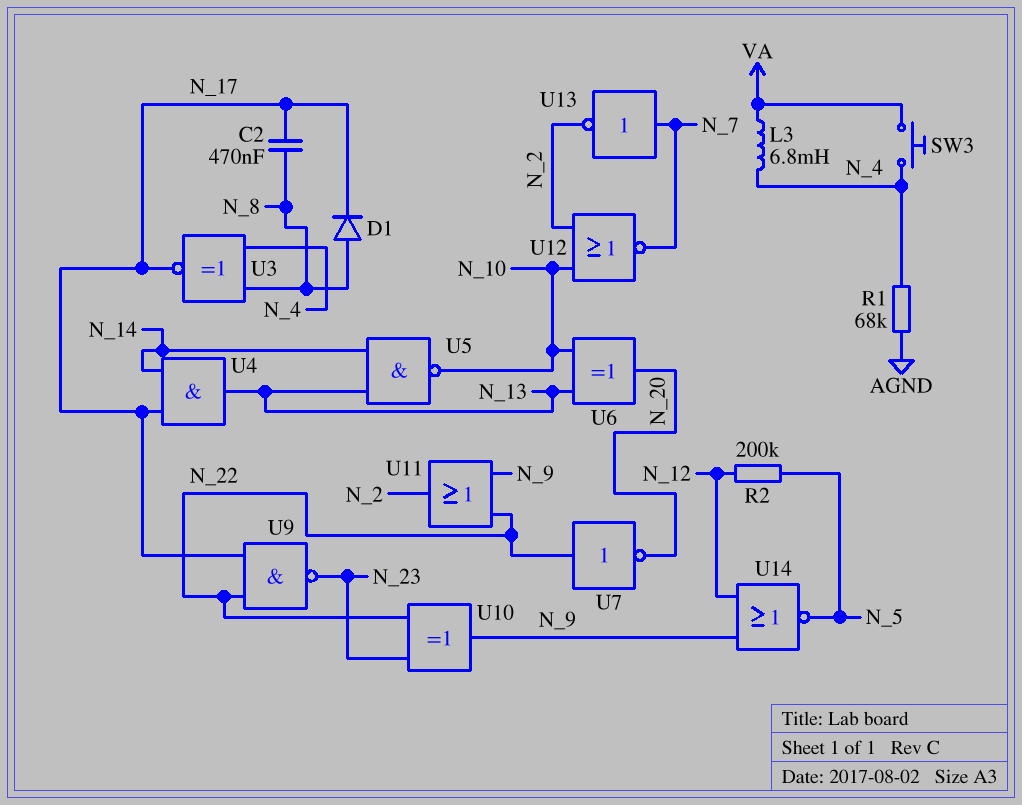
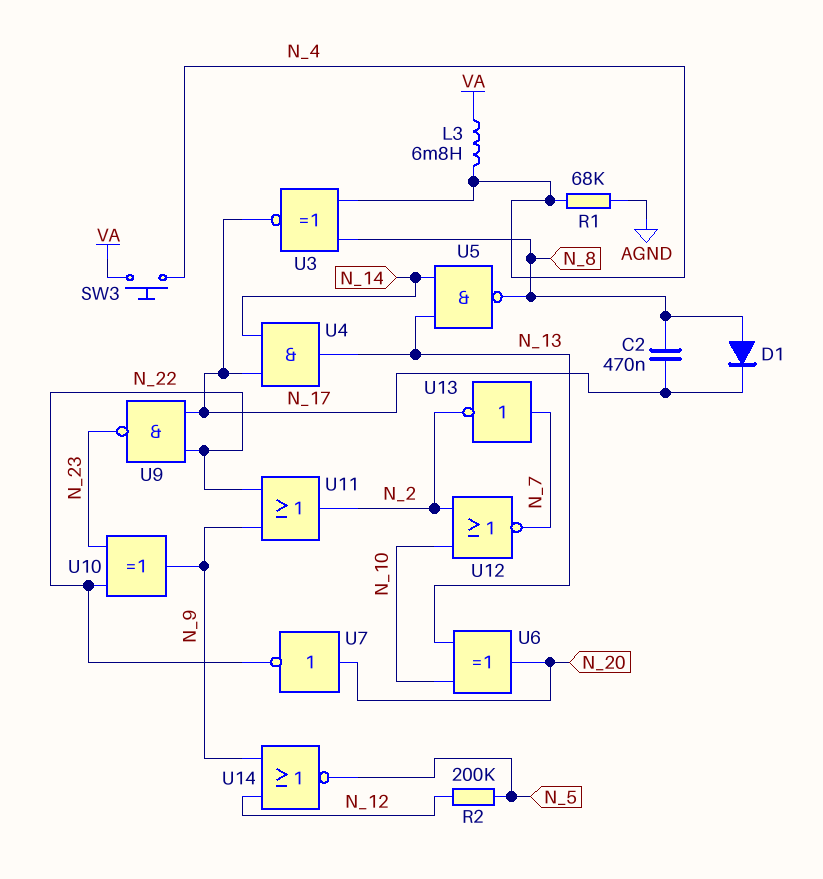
U5: NAND (in N_13, in N_14, out N_10) -> NAND (in N_13, in N_14, out N_8)
U7: NOT (in N_22, out N_20) -> NOT (in N_20, out N_22)

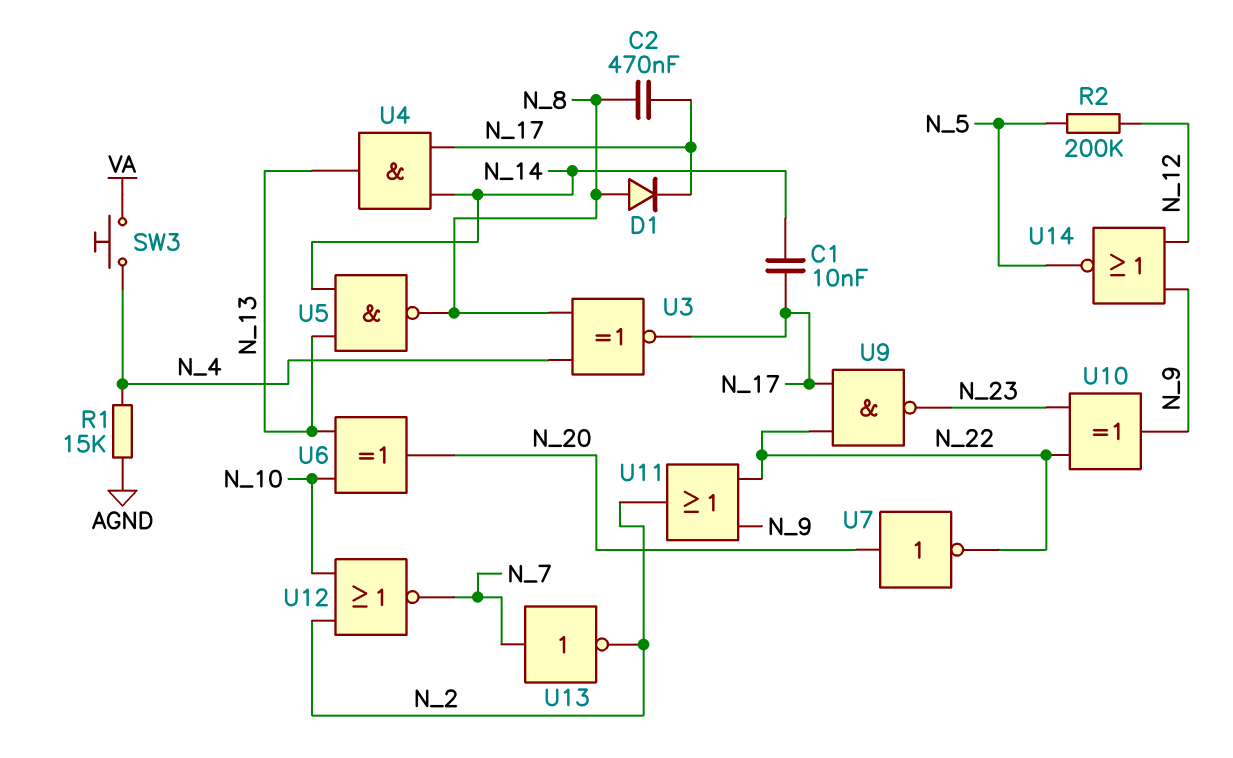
C1: none -> 10nF (N_14, N_17)
L3: 6.8mH (N_4, VA) -> none
R1: 68k (AGND, N_4) -> 15k (AGND, N_4)

